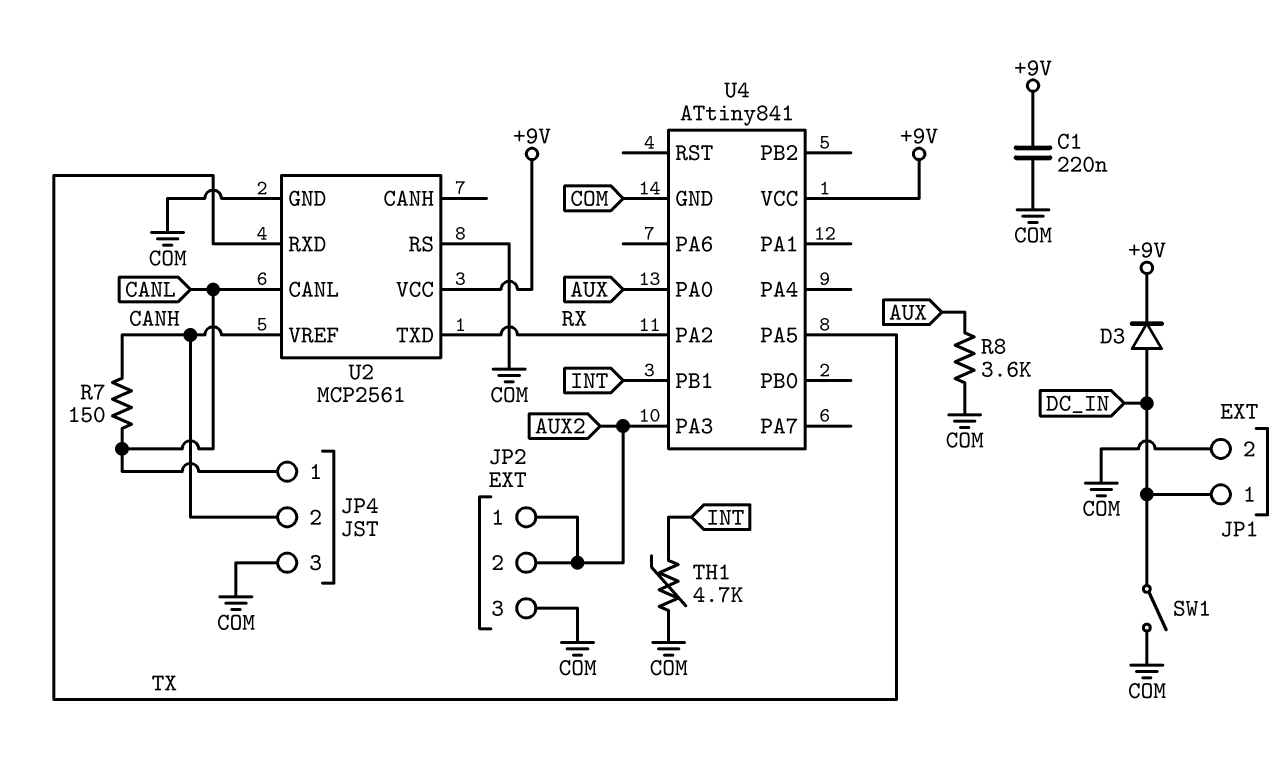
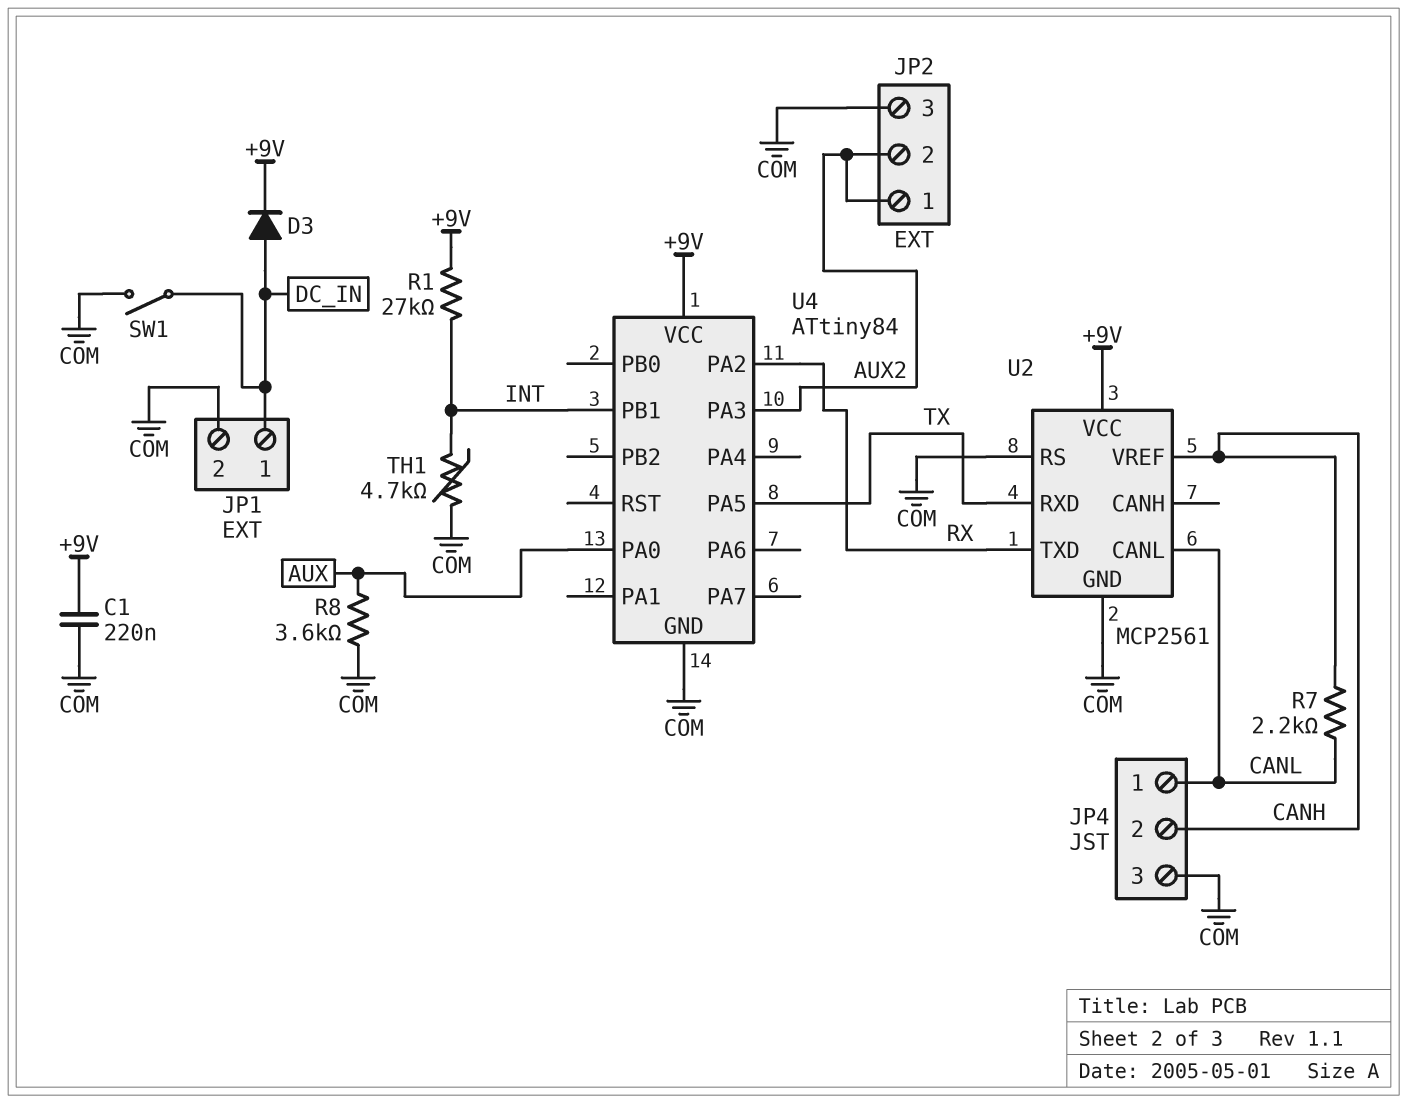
R1: none -> 27k (+9V, INT)
R7: 150 (CANH, CANL) -> 2.2k (CANH, CANL)
U4: ATtiny841 -> ATtiny84

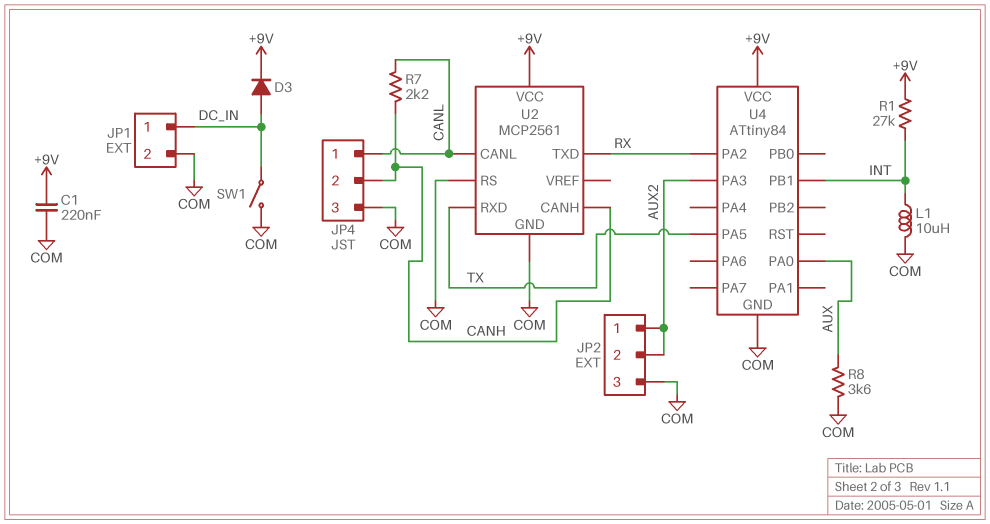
L1: none -> 10uH (COM, INT)
TH1: 4.7k (COM, INT) -> none
U2 pin CANH: none -> CANH
U2 pin VREF: CANH -> none

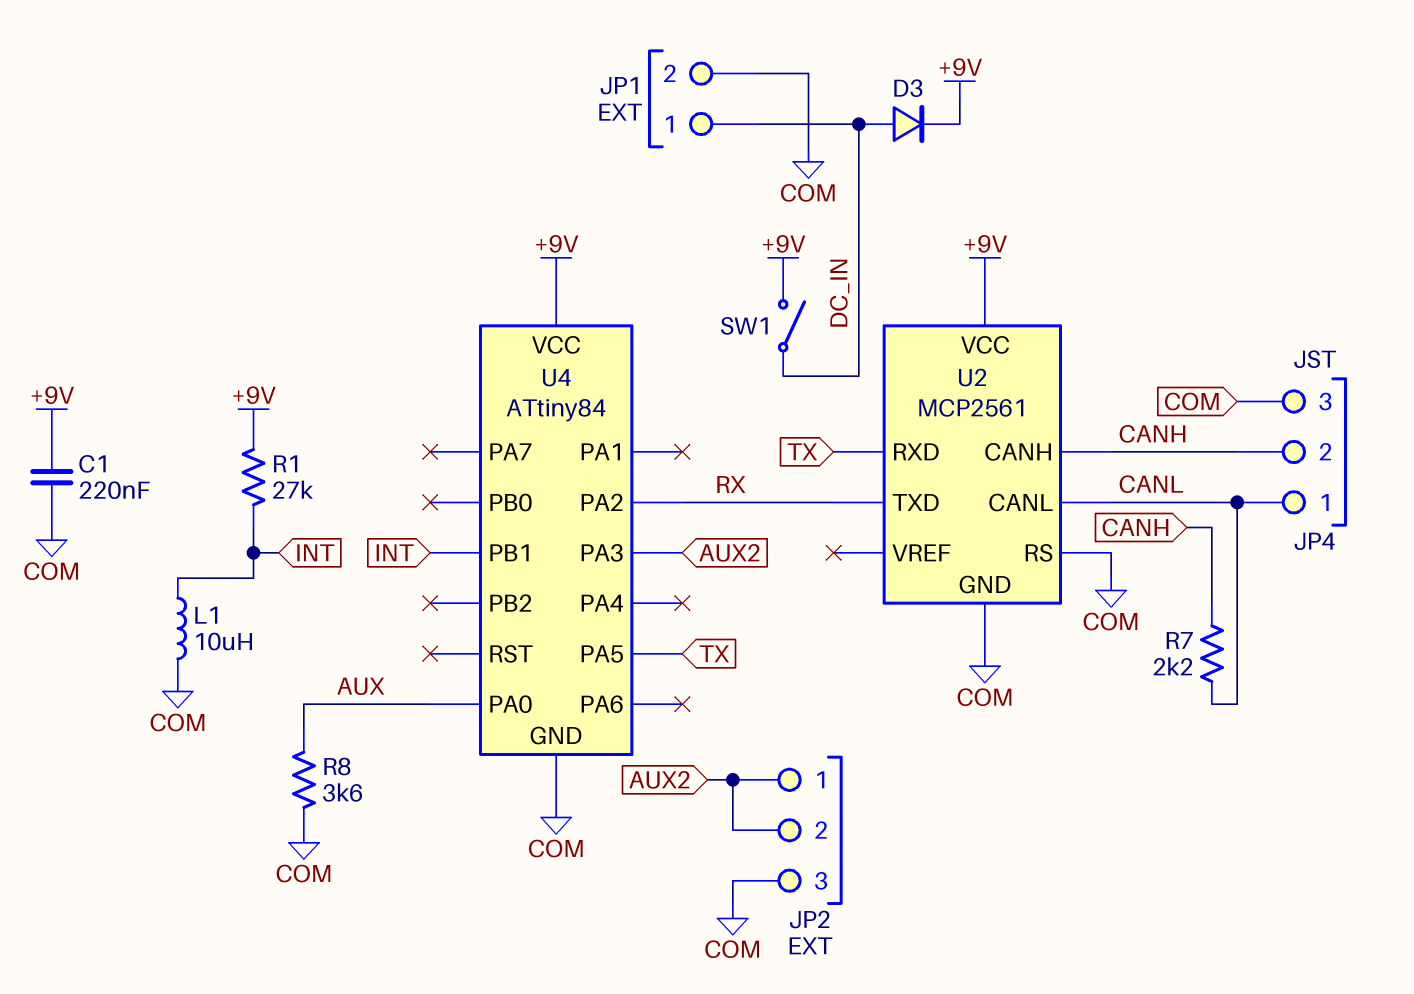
SW1: switch (COM, DC_IN) -> switch (+9V, DC_IN)

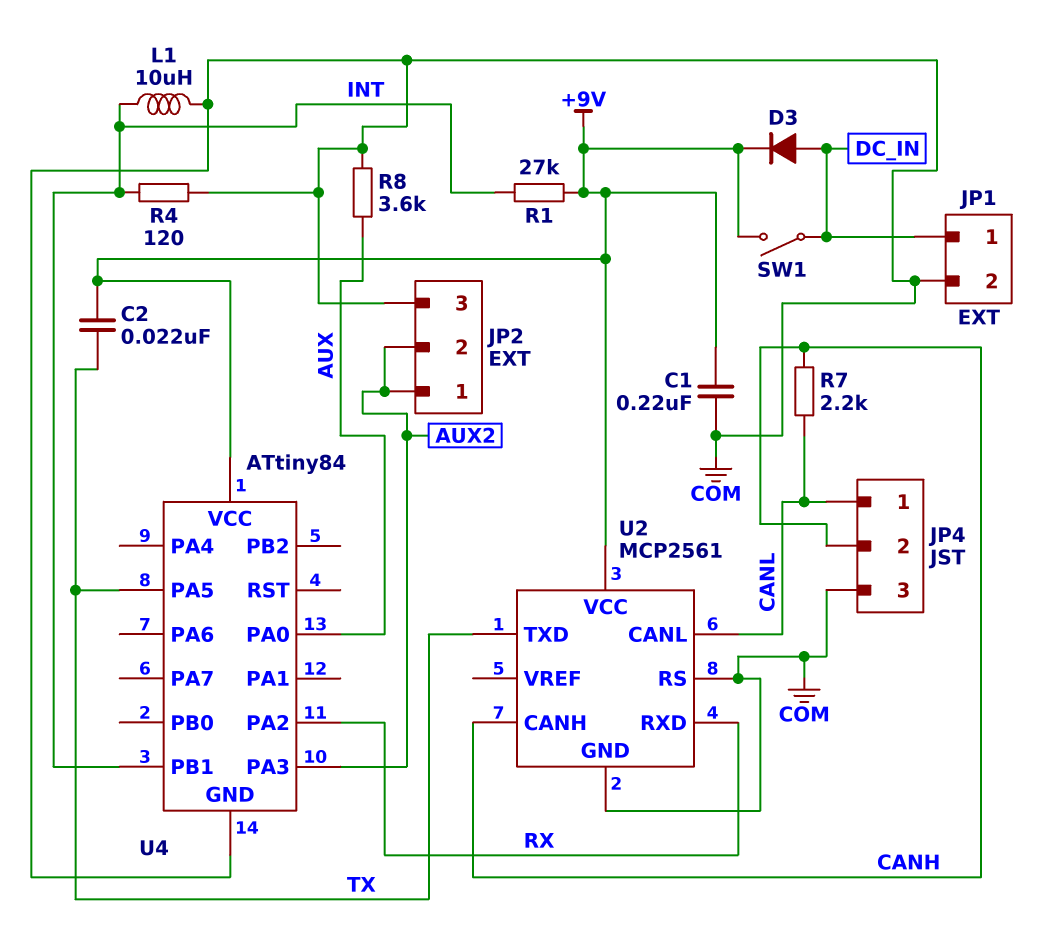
C2: none -> 22nF (+9V, TX)
R4: none -> 120 (COM, INT)
U2 pin RXD: TX -> RX
U2 pin TXD: RX -> TX

